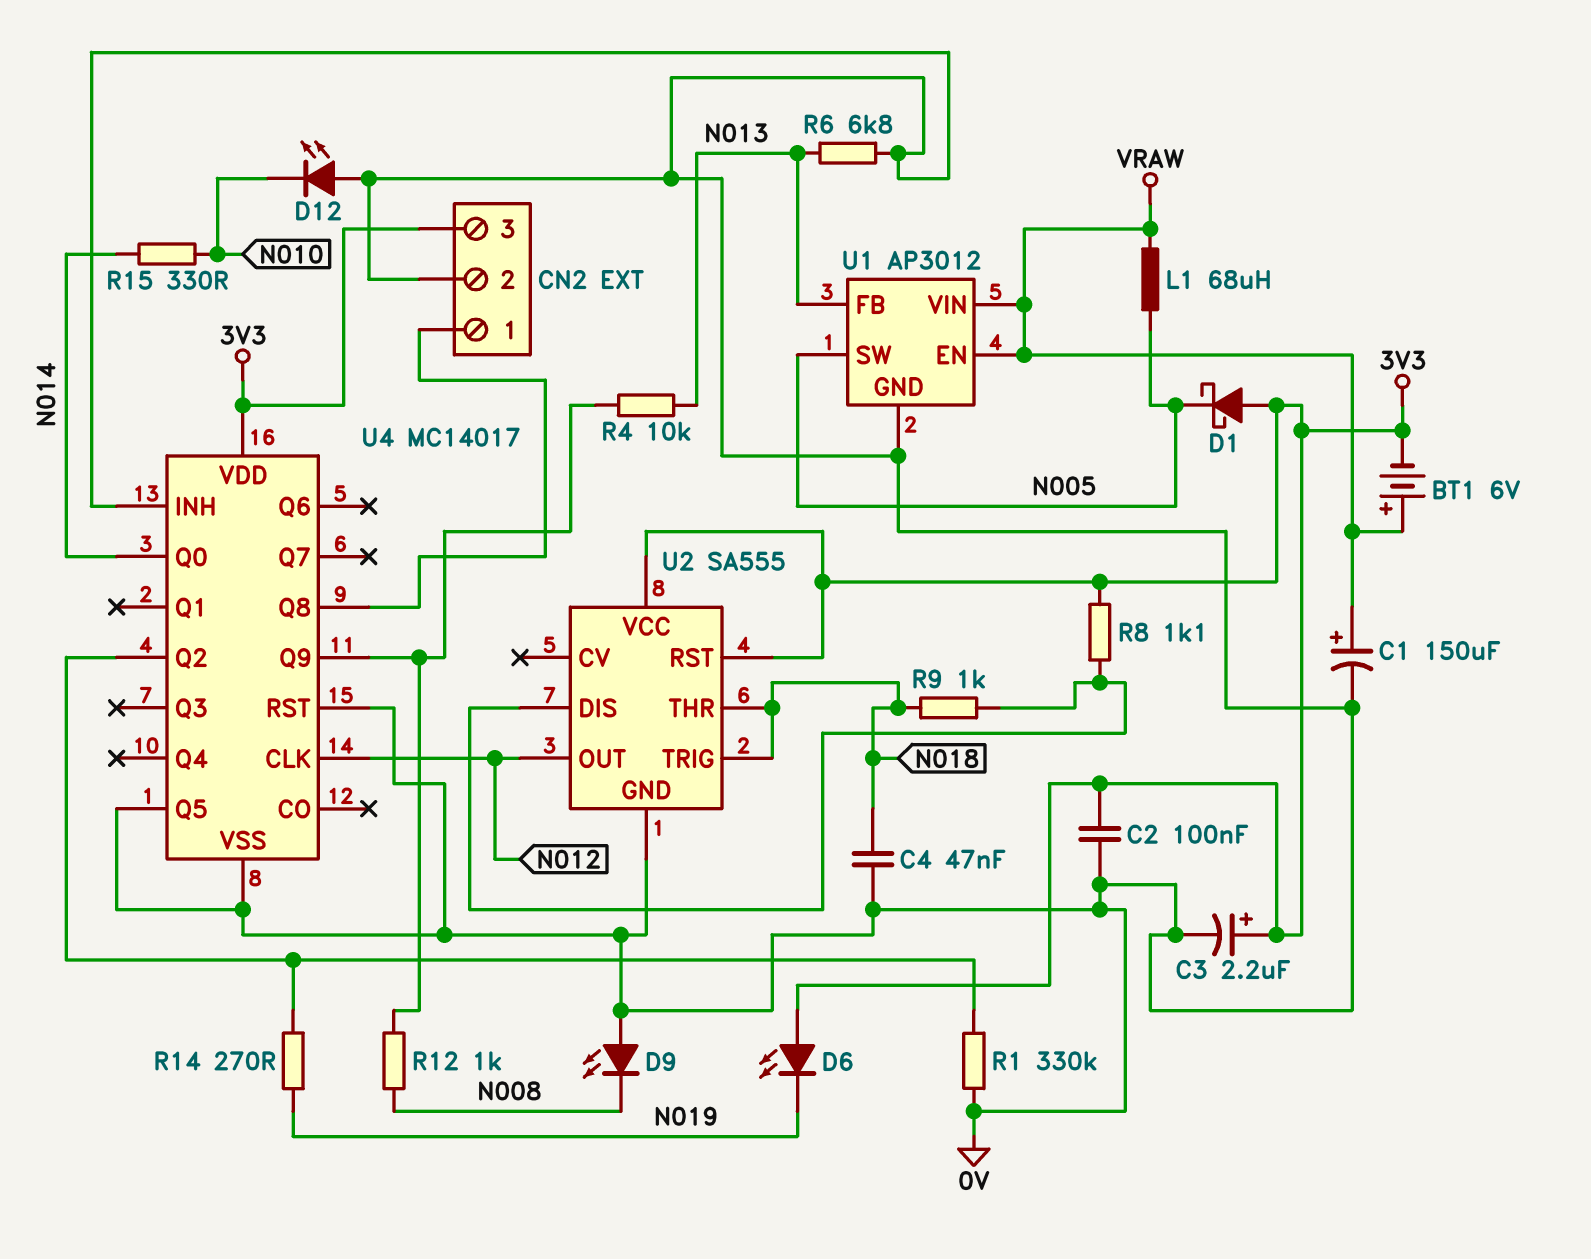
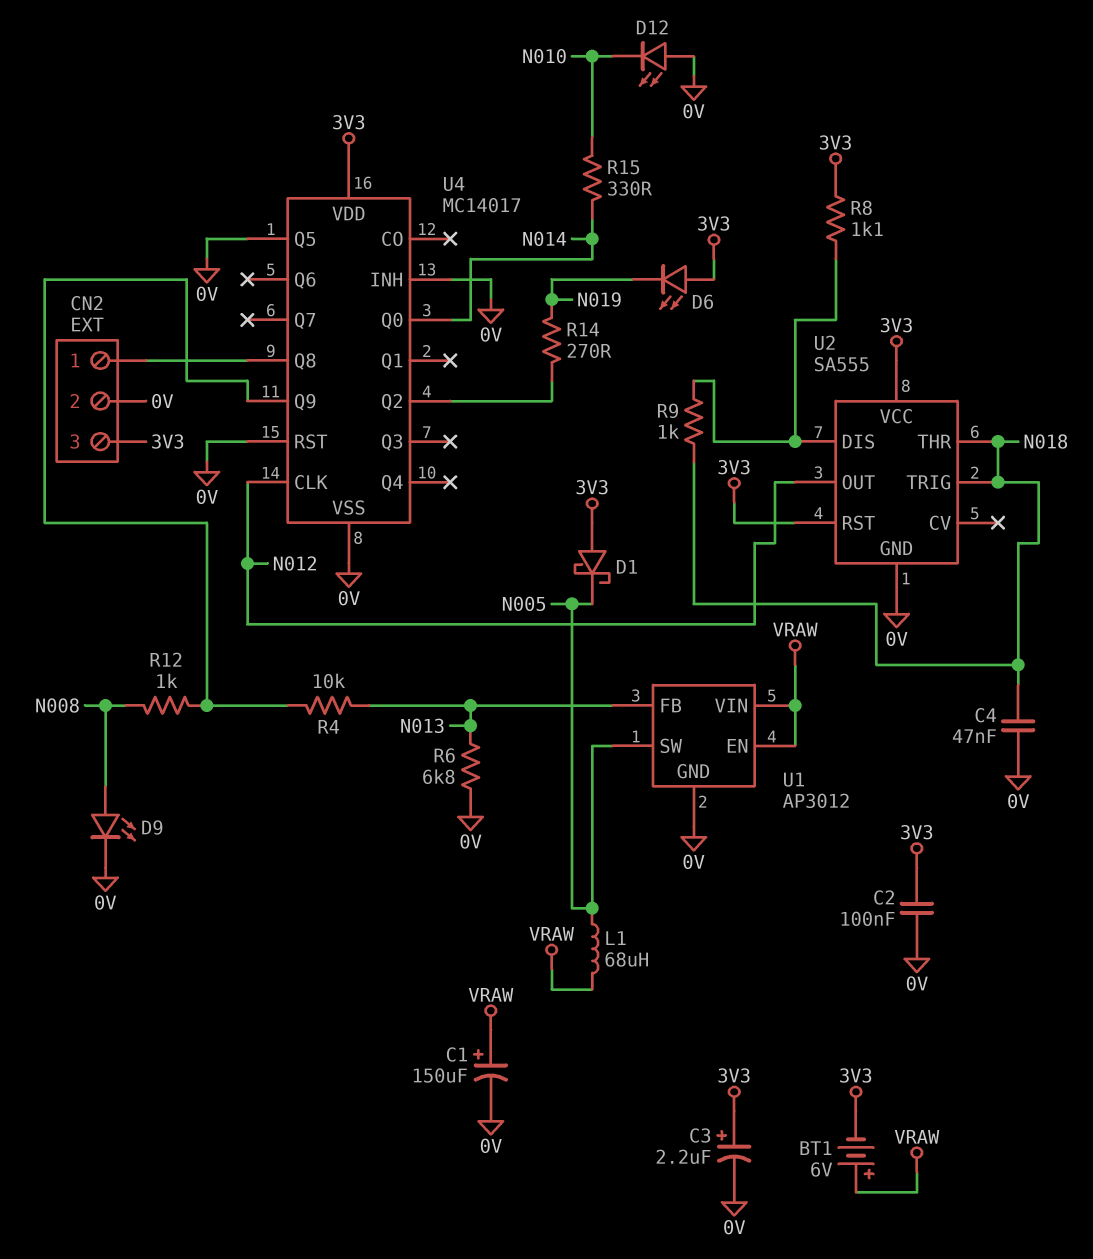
D9: LED (A 0V, K N008) -> LED (A N008, K 0V)
R1: 330k (0V, U4/Q2) -> none

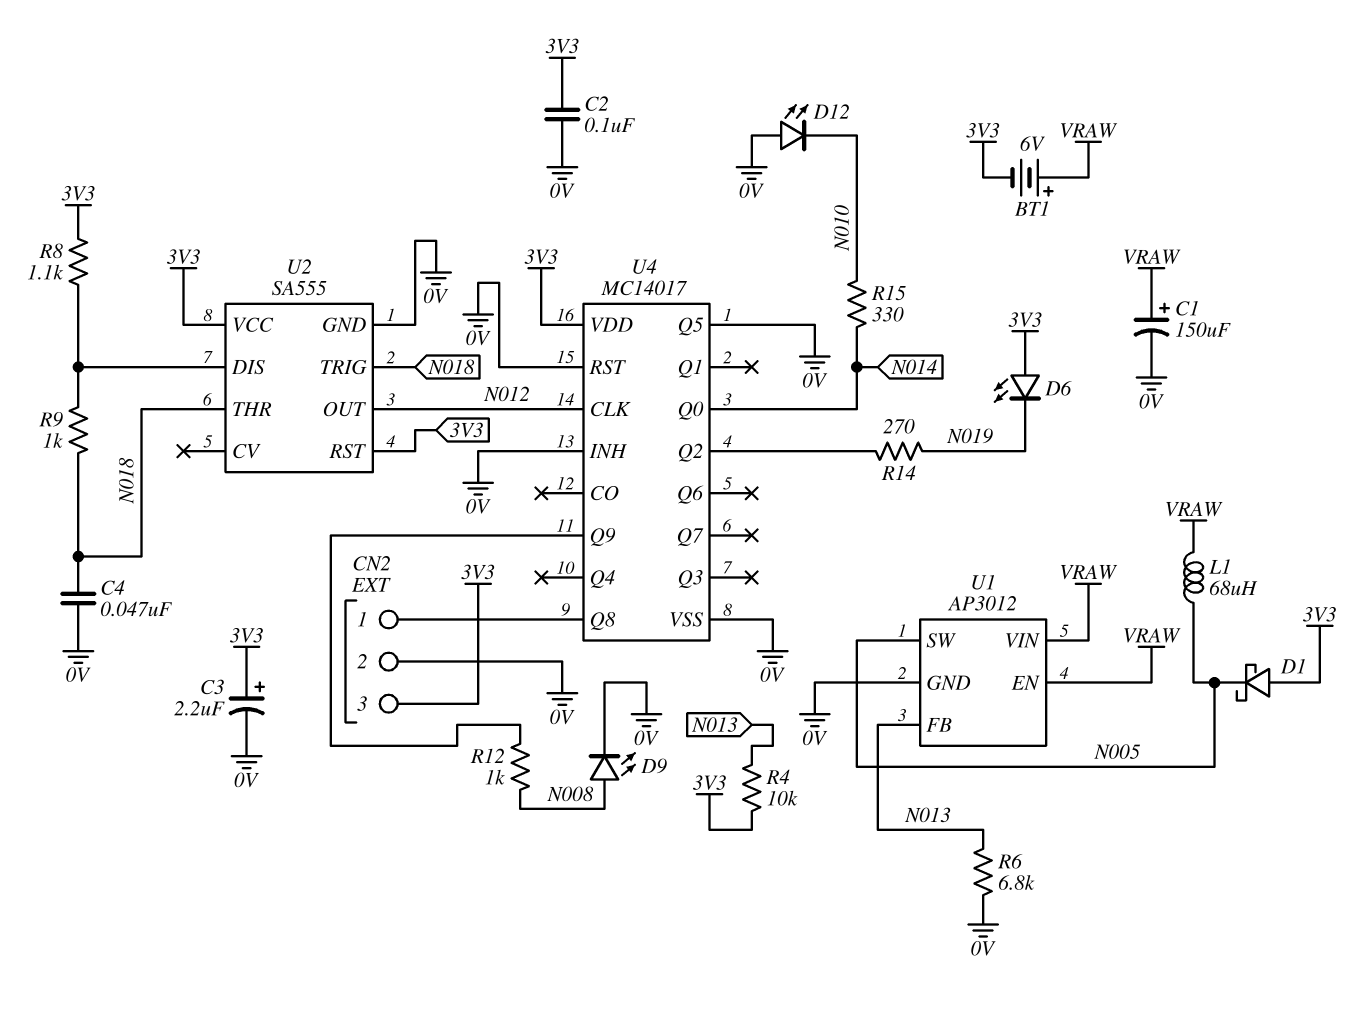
R4: 10k (N013, U4/Q9) -> 10k (3V3, N013)

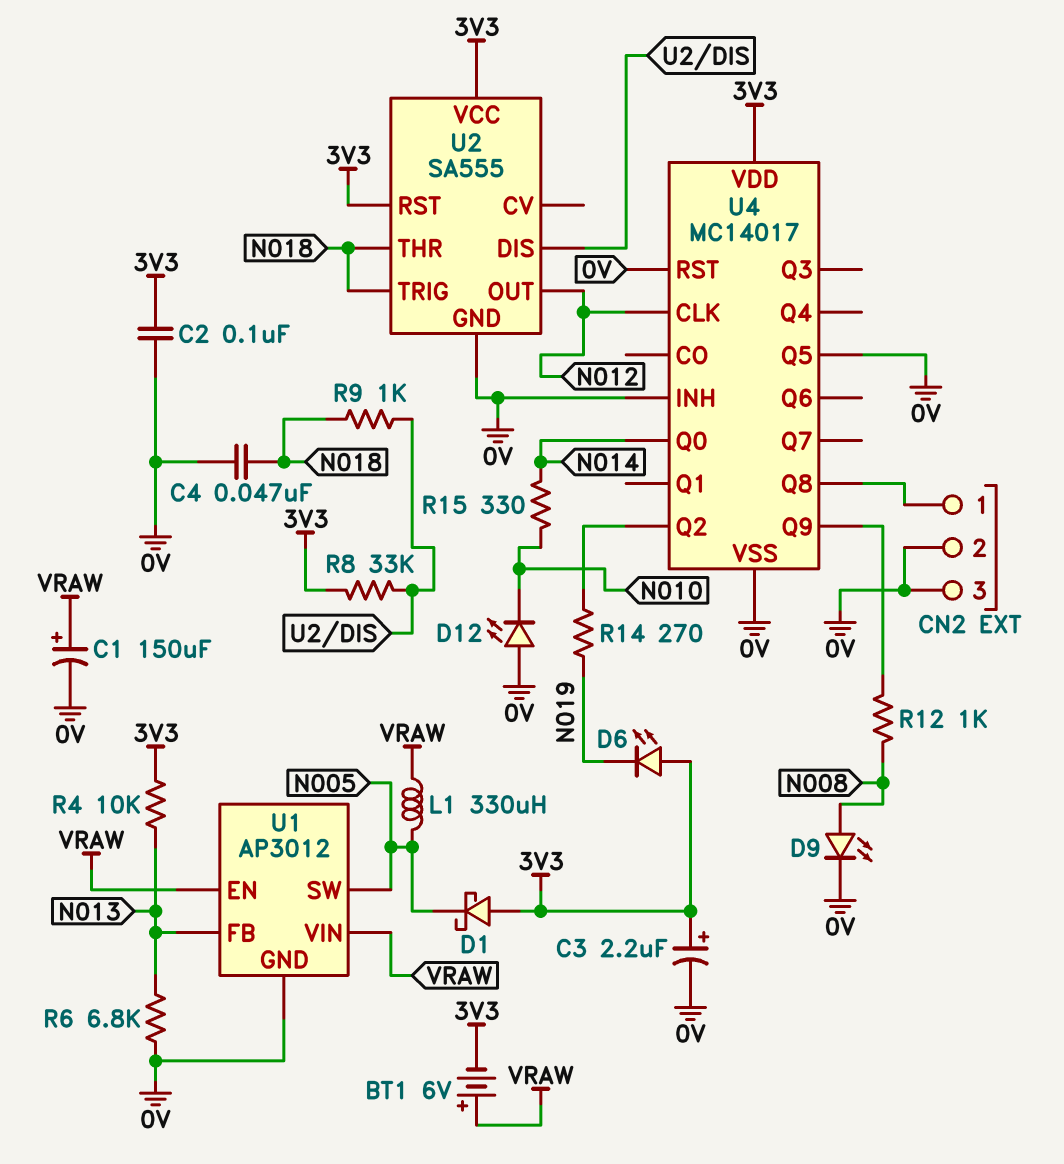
CN2 pin 3: 3V3 -> 0V
L1: 68uH (N005, VRAW) -> 330uH (N005, VRAW)
R8: 1.1k (3V3, U2/DIS) -> 33k (3V3, U2/DIS)

